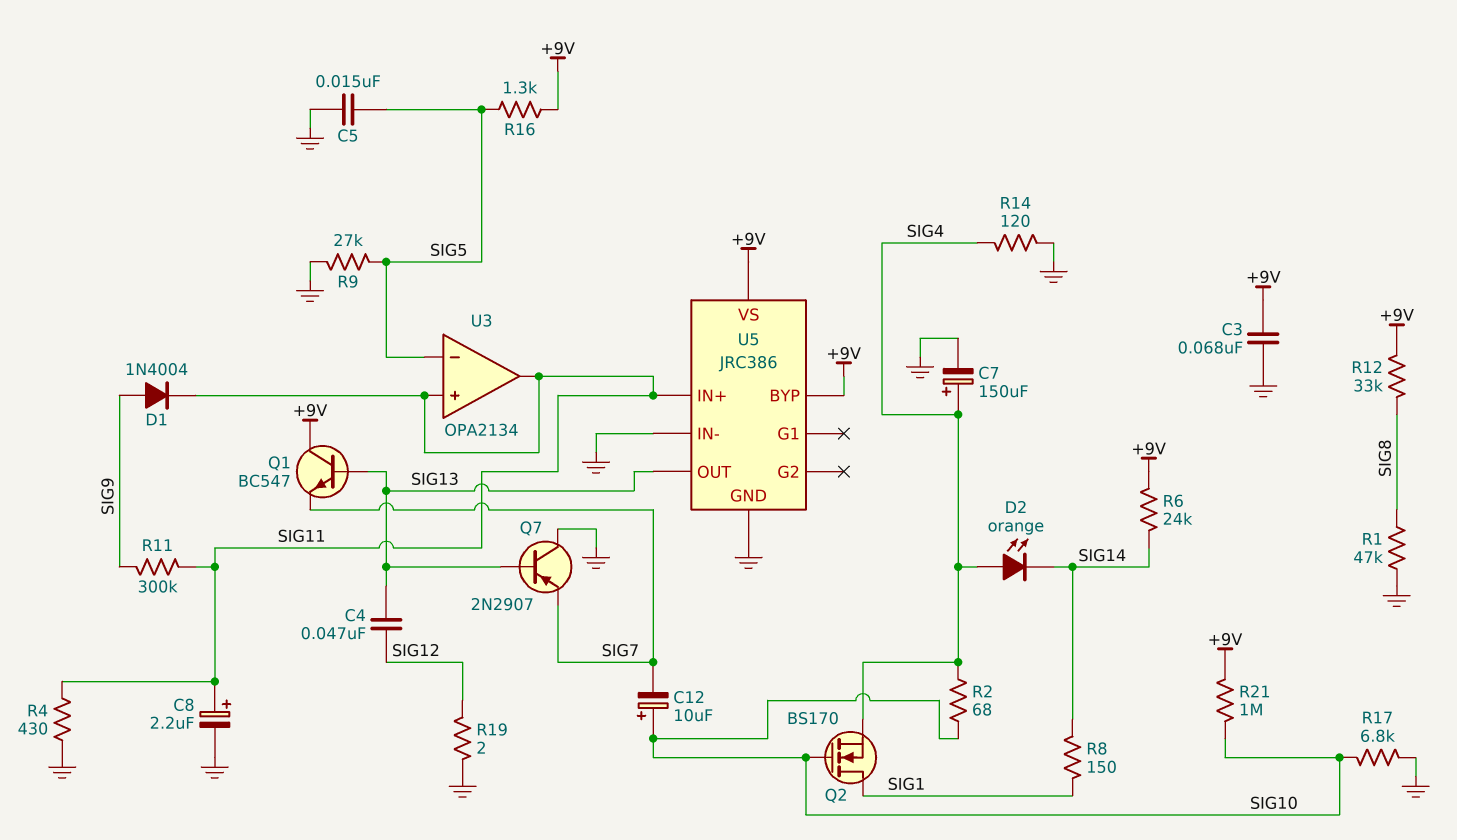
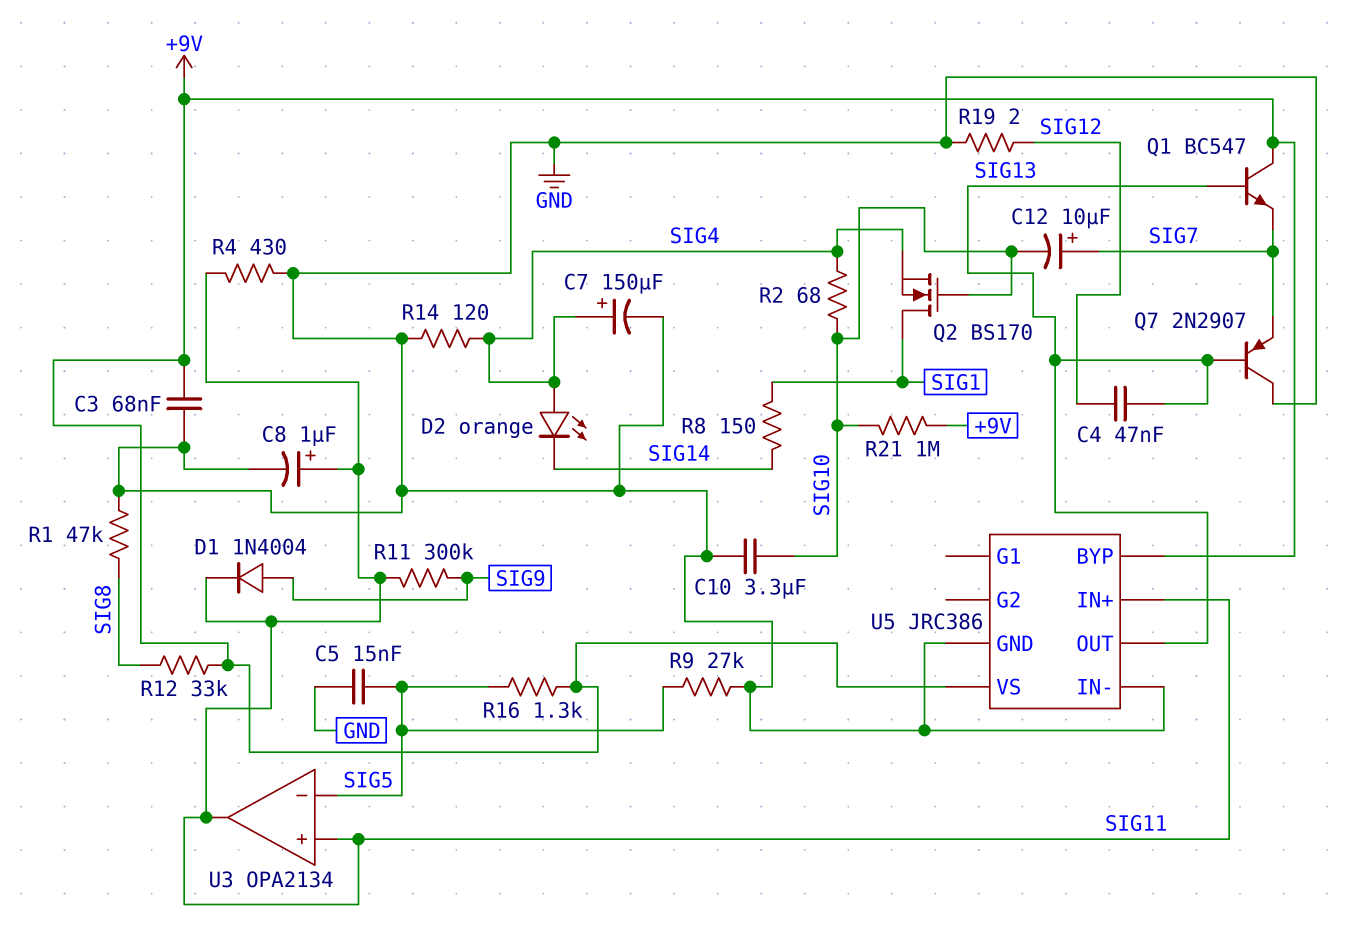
C8: 2.2uF (plus SIG11, minus GND) -> 1uF (plus SIG11, minus GND)
C10: none -> 3.3uF (GND, SIG10)
C12: 10uF (plus SIG10, minus SIG7) -> 10uF (plus SIG7, minus SIG10)
R6: 24k (+9V, SIG14) -> none
R17: 6.8k (GND, SIG10) -> none

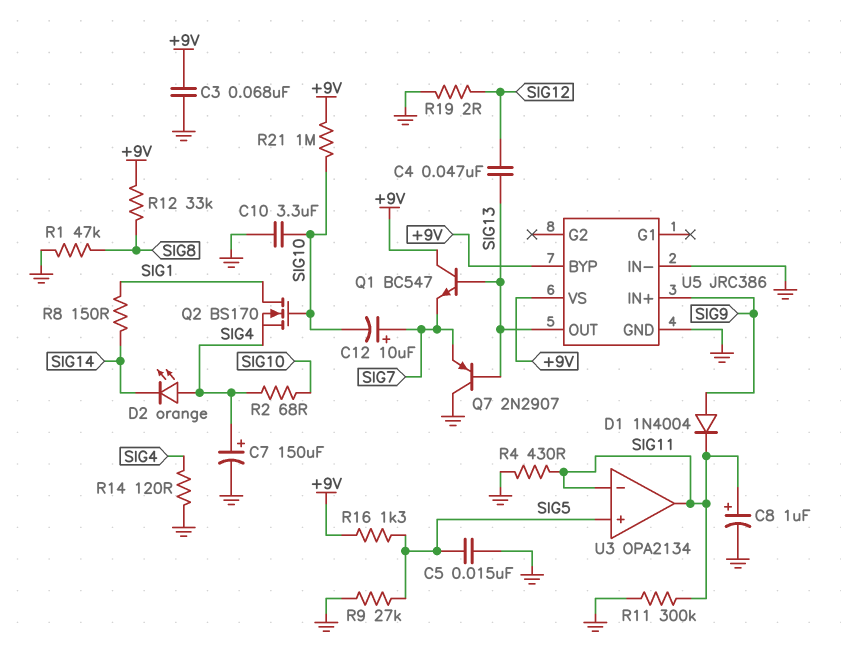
R11: 300k (SIG9, SIG11) -> 300k (GND, SIG11)
U3 pin in+: SIG11 -> SIG5
U3 pin in-: SIG5 -> SIG11
U5 pin IN+: SIG11 -> SIG9

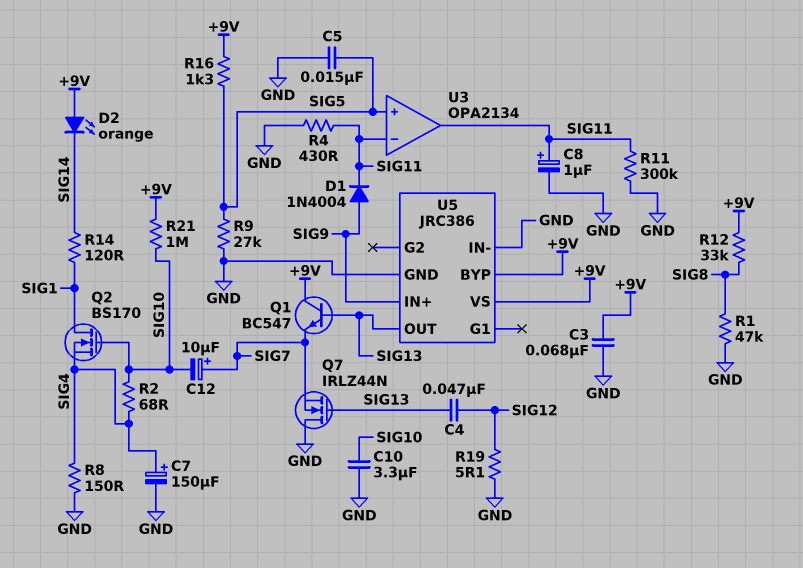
D2: LED orange (A SIG4, K SIG14) -> LED orange (A +9V, K SIG14)
Q7: PNP 2N2907 (B SIG13, C GND, E SIG7) -> NMOS IRLZ44N (G SIG13, D GND, S SIG7)
R8: 150 (SIG1, SIG14) -> 150 (GND, SIG4)
R14: 120 (GND, SIG4) -> 120 (SIG1, SIG14)
R19: 2 (GND, SIG12) -> 5.1 (GND, SIG12)

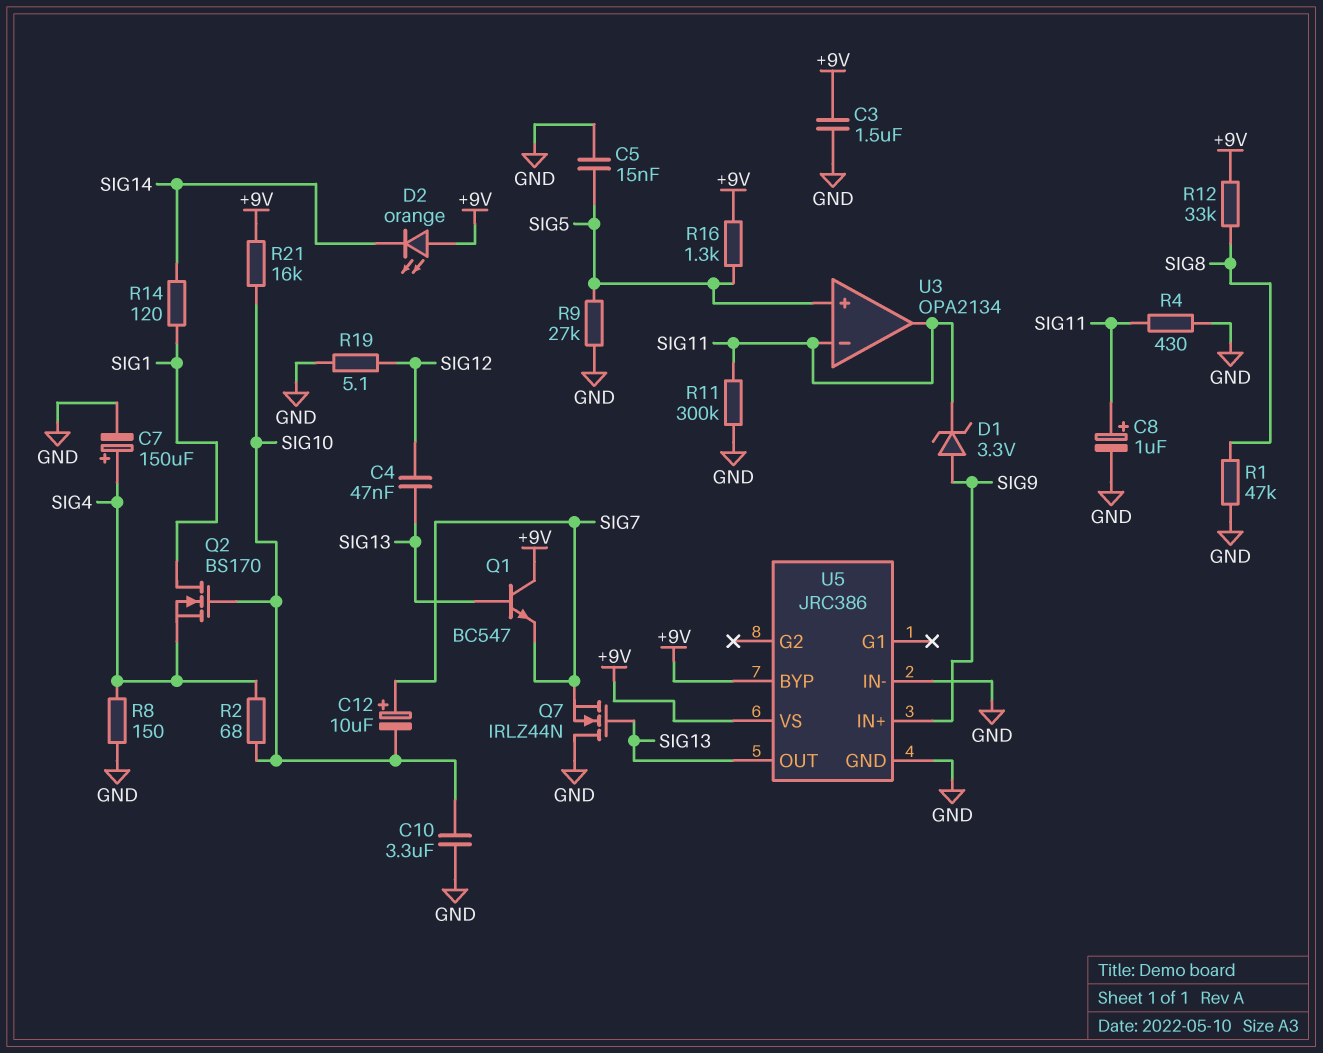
C3: 68nF (+9V, GND) -> 1.5uF (+9V, GND)
D1: diode 1N4004 (A SIG9, K SIG11) -> zener 3.3V (A SIG9, K SIG11)
R21: 1M (+9V, SIG10) -> 16k (+9V, SIG10)

